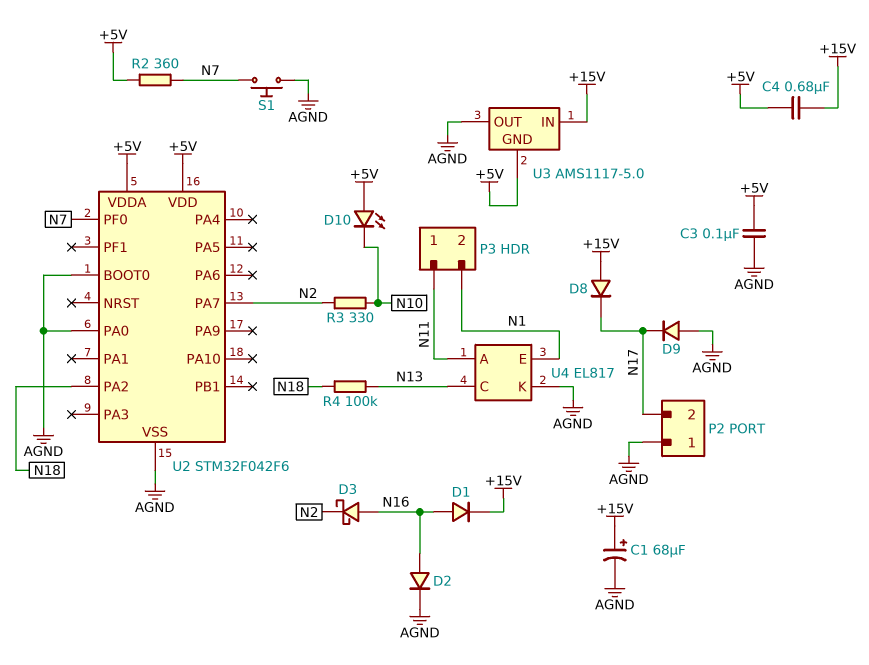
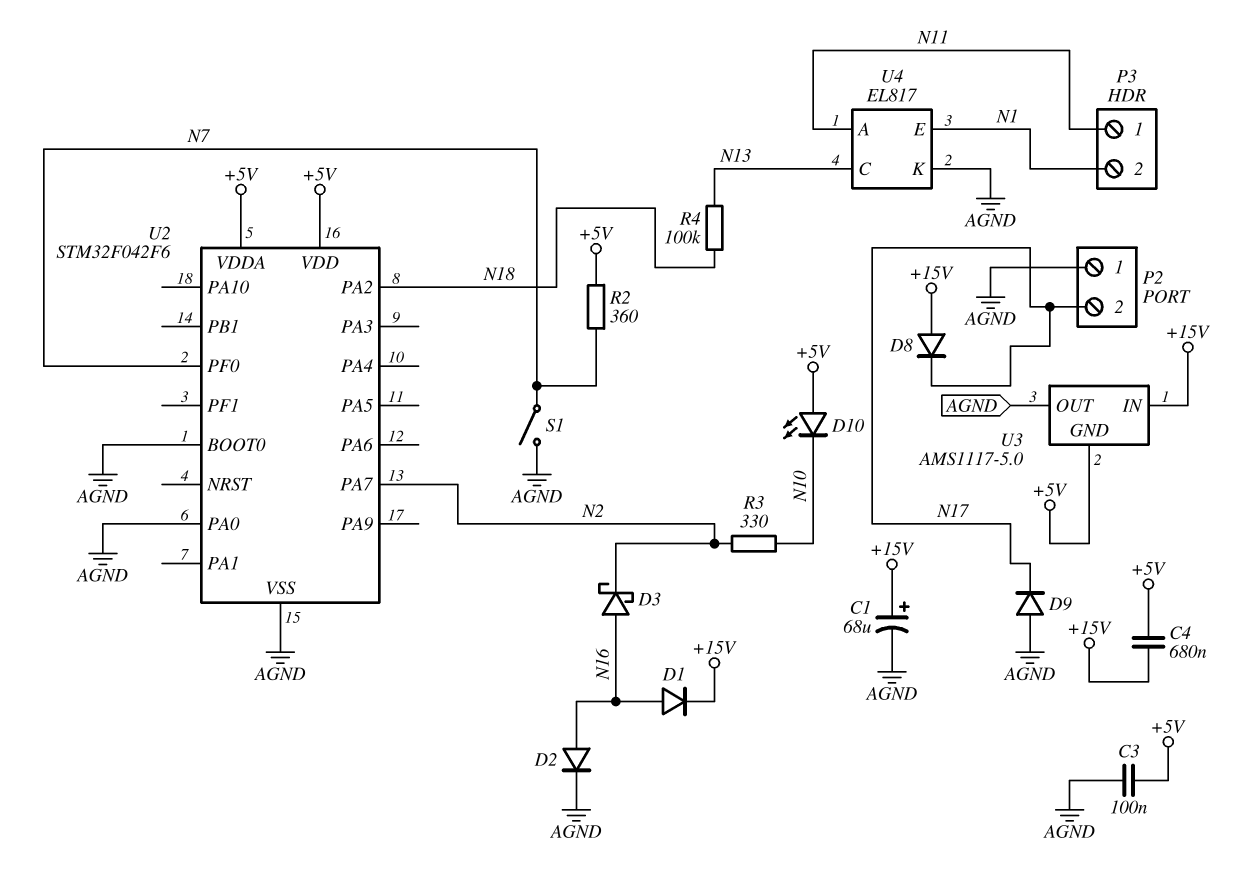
S1: button (AGND, N7) -> switch (AGND, N7)

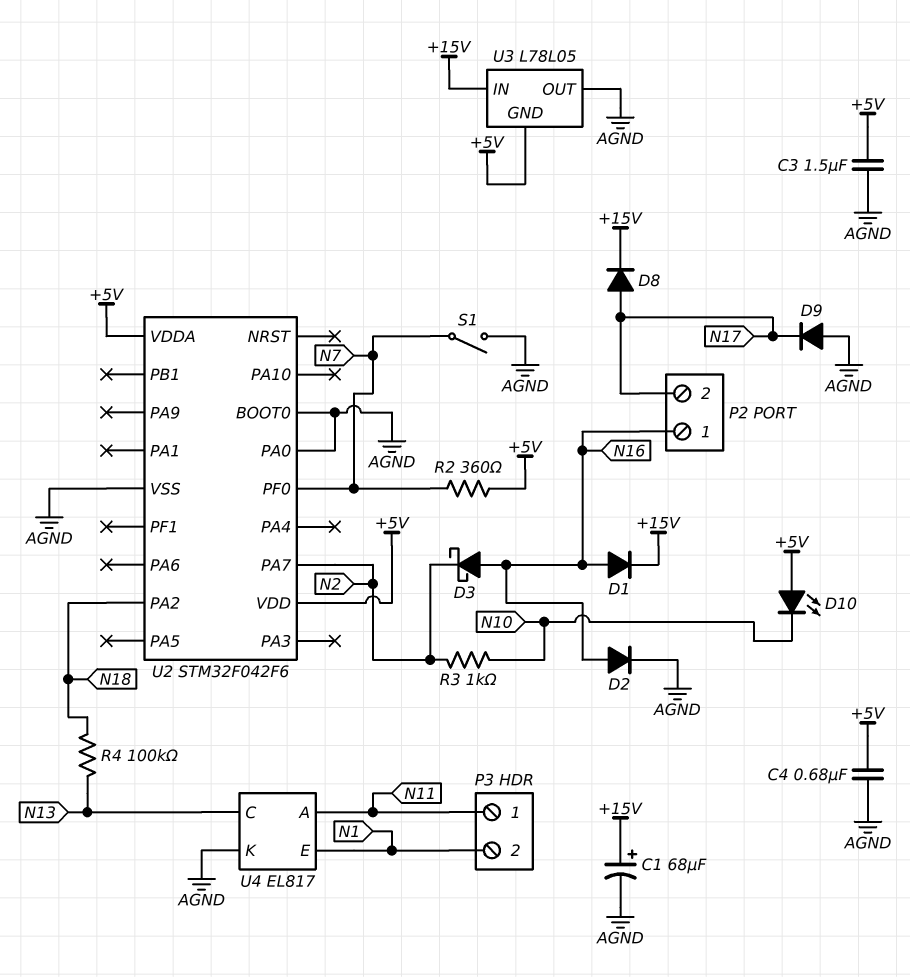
C3: 100nF (+5V, AGND) -> 1.5uF (+5V, AGND)
C4: 680nF (+5V, +15V) -> 680nF (+5V, AGND)
D8: diode (A +15V, K N17) -> diode (A N17, K +15V)
P2 pin 1: AGND -> N16
R3: 330 (N2, N10) -> 1k (N2, N10)
U3: AMS1117-5.0 -> L78L05

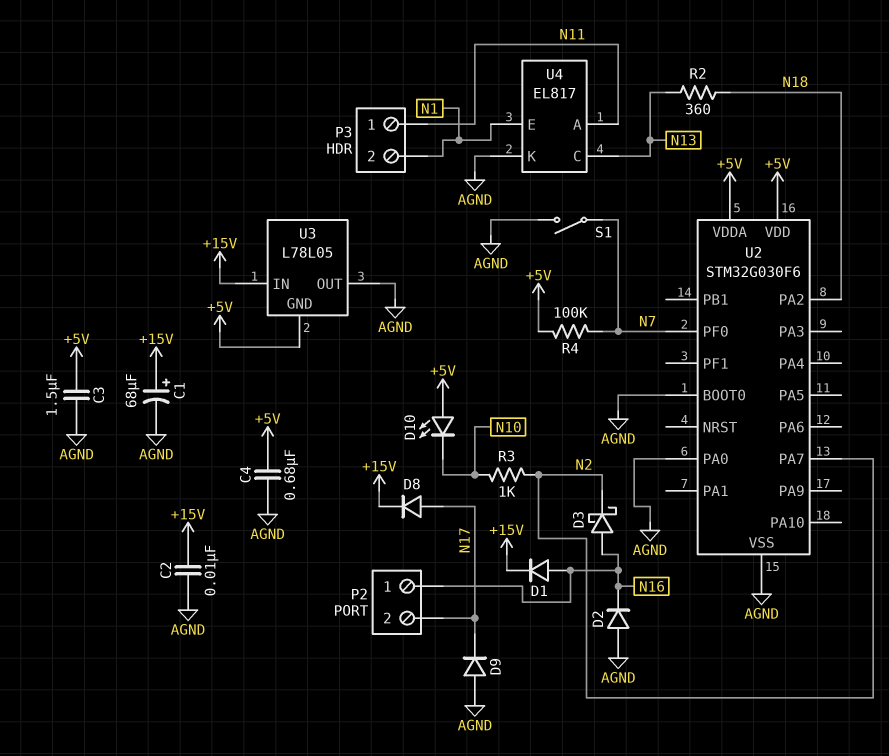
C2: none -> 10nF (+15V, AGND)
D2: diode (A N16, K AGND) -> diode (A AGND, K N16)
R2: 360 (+5V, N7) -> 360 (N13, N18)
R4: 100k (N13, N18) -> 100k (+5V, N7)
U2: STM32F042F6 -> STM32G030F6

